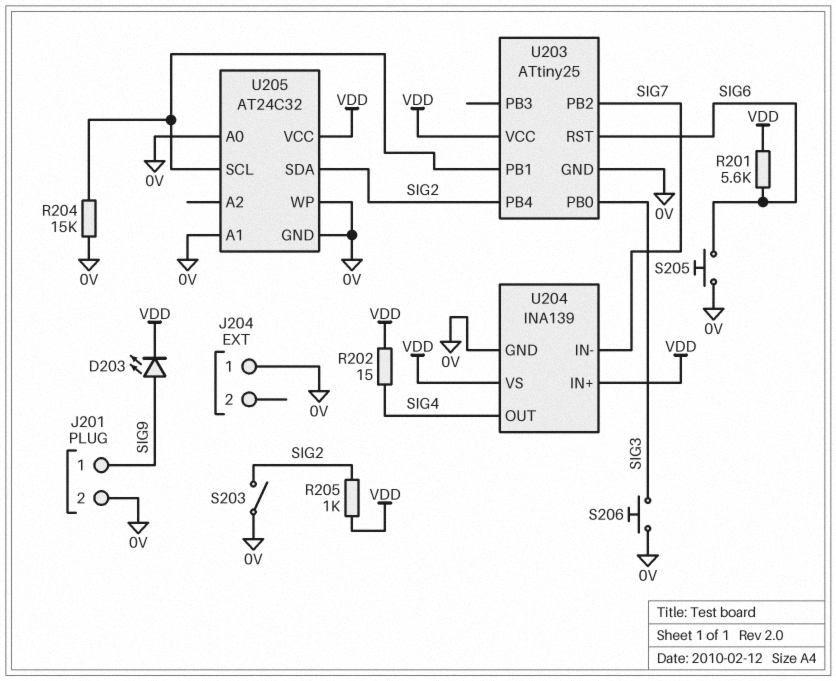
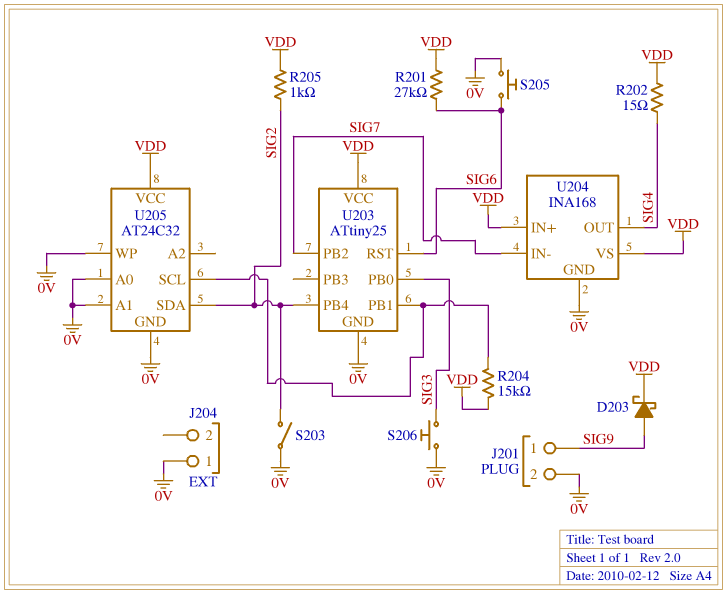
D203: LED (A SIG9, K VDD) -> schottky (A SIG9, K VDD)
R201: 5.6k (SIG6, VDD) -> 27k (SIG6, VDD)
R204: 15k (0V, U203/PB1) -> 15k (U203/PB1, VDD)
U204: INA139 -> INA168

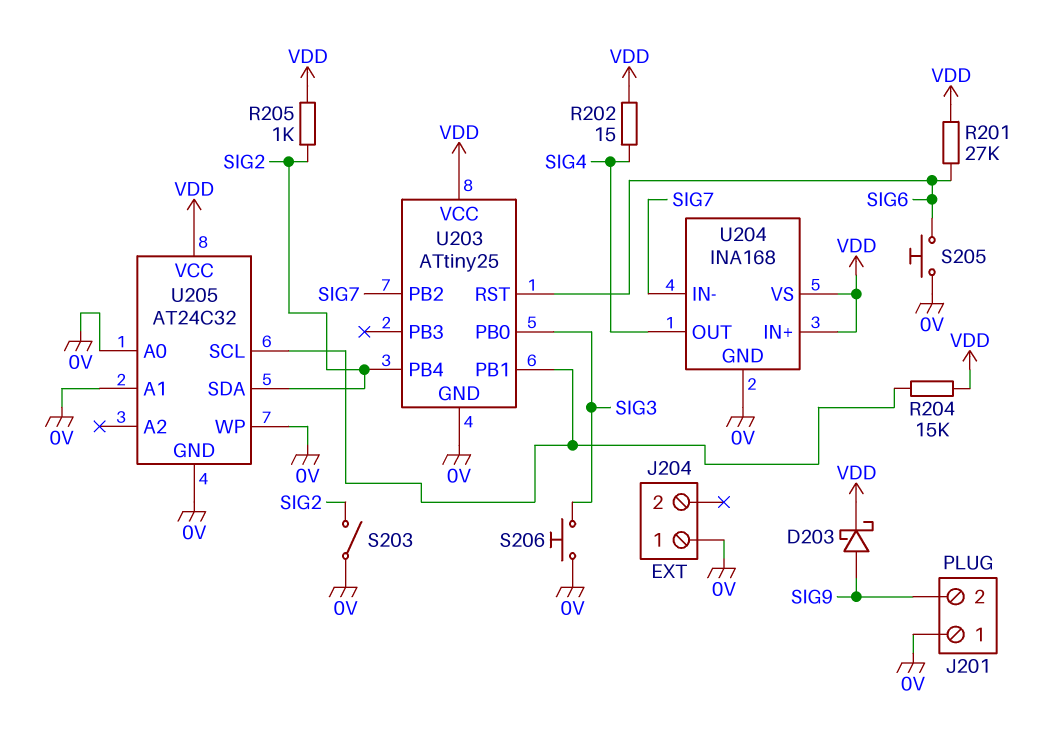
J201 pin 1: SIG9 -> 0V
J201 pin 2: 0V -> SIG9

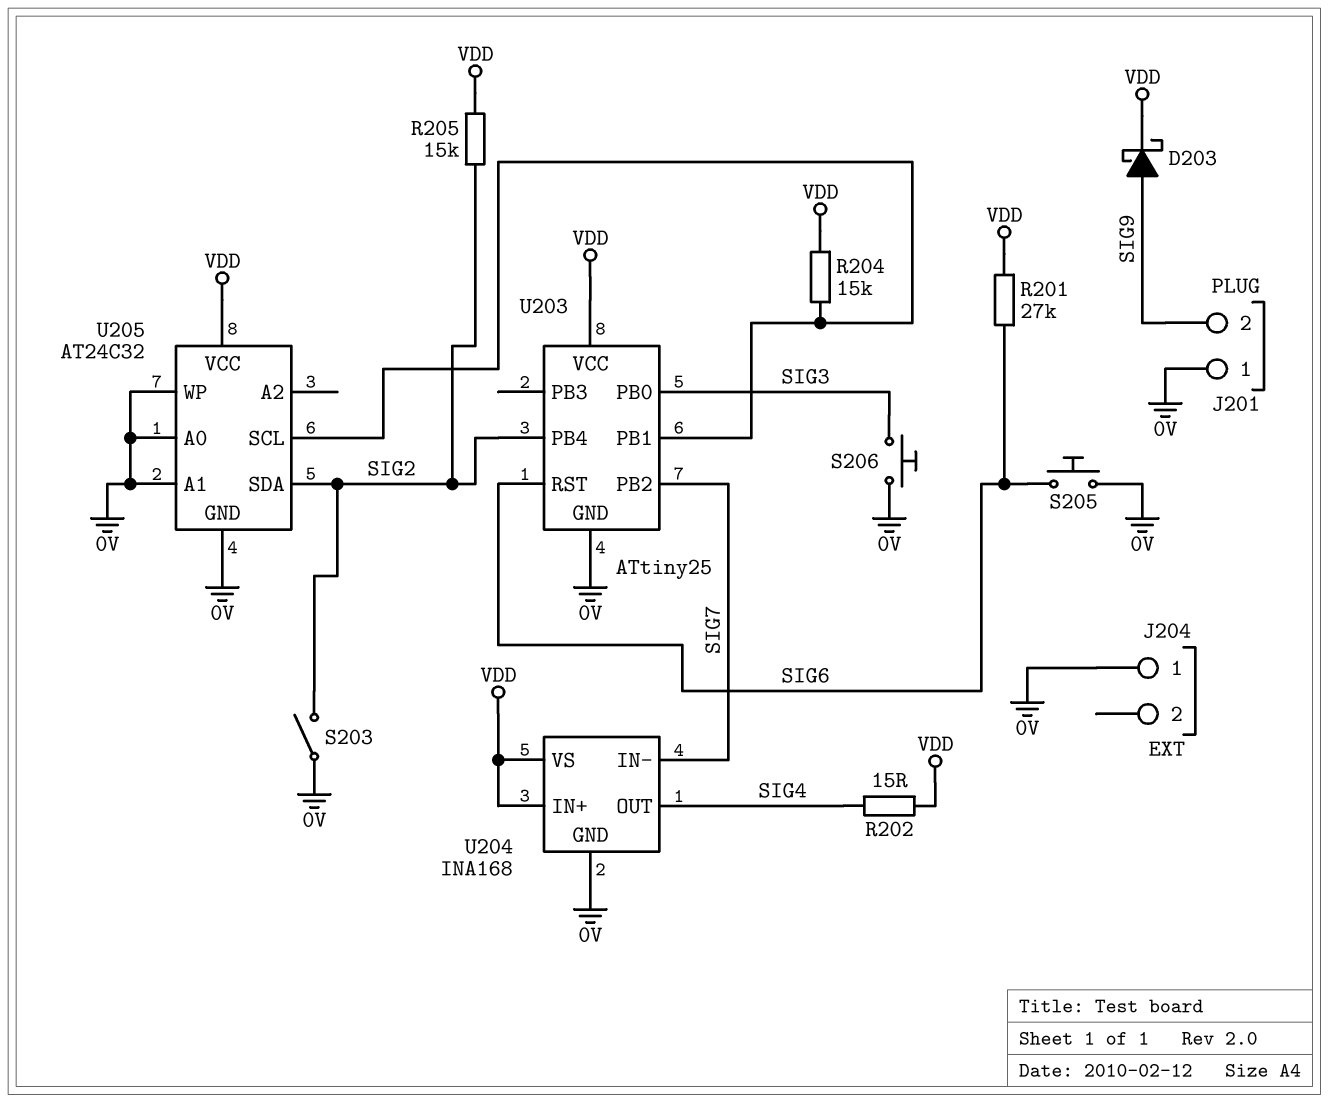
R205: 1k (SIG2, VDD) -> 15k (SIG2, VDD)

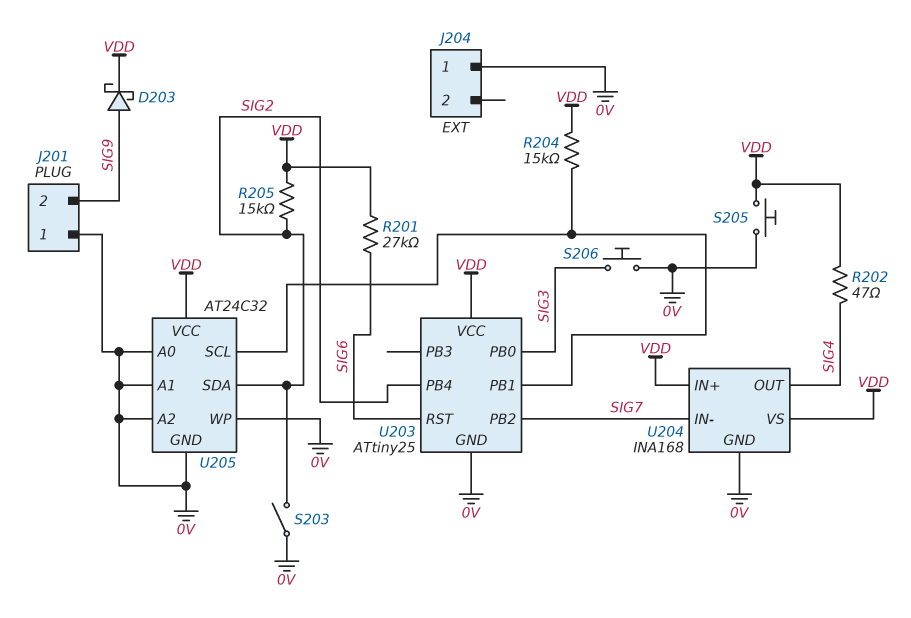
R202: 15 (SIG4, VDD) -> 47 (SIG4, VDD)
S205: button (0V, SIG6) -> button (0V, VDD)
U205 pin A2: none -> 0V

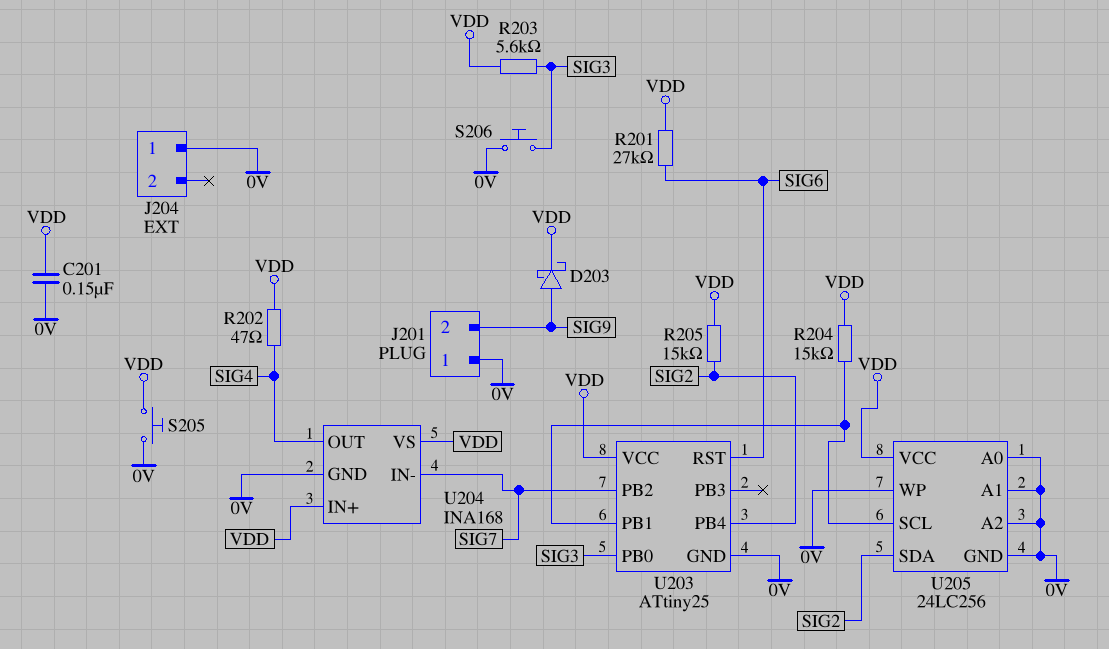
C201: none -> 150nF (0V, VDD)
R203: none -> 5.6k (SIG3, VDD)
S203: switch (0V, SIG2) -> none
U205: AT24C32 -> 24LC256

